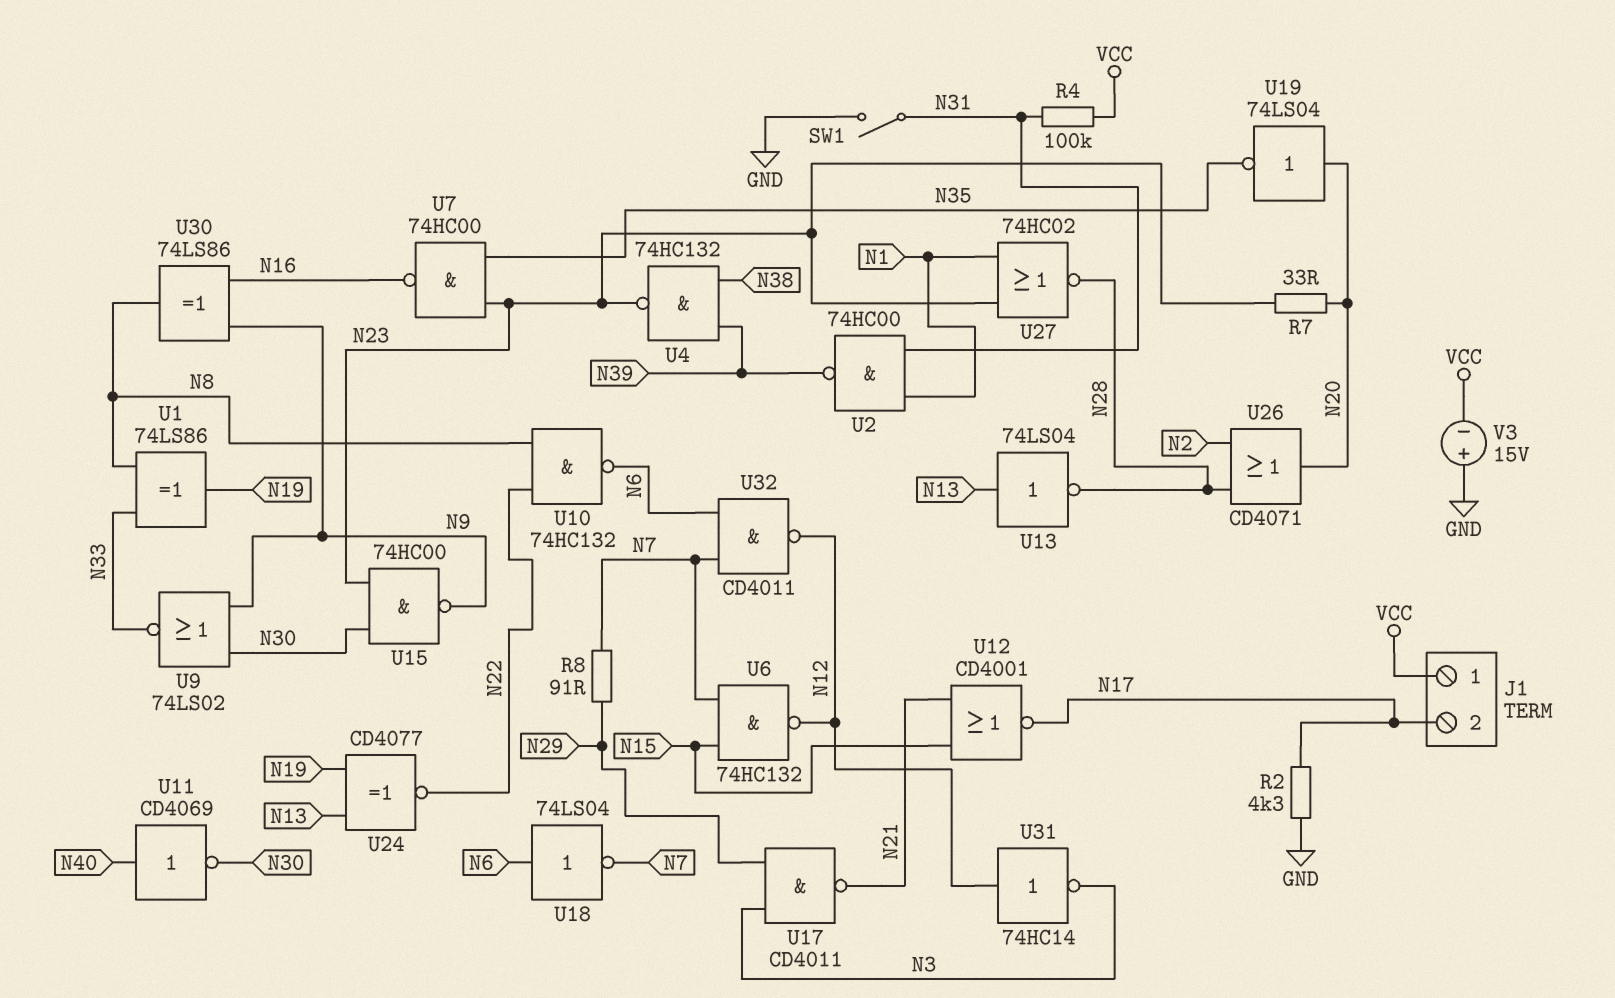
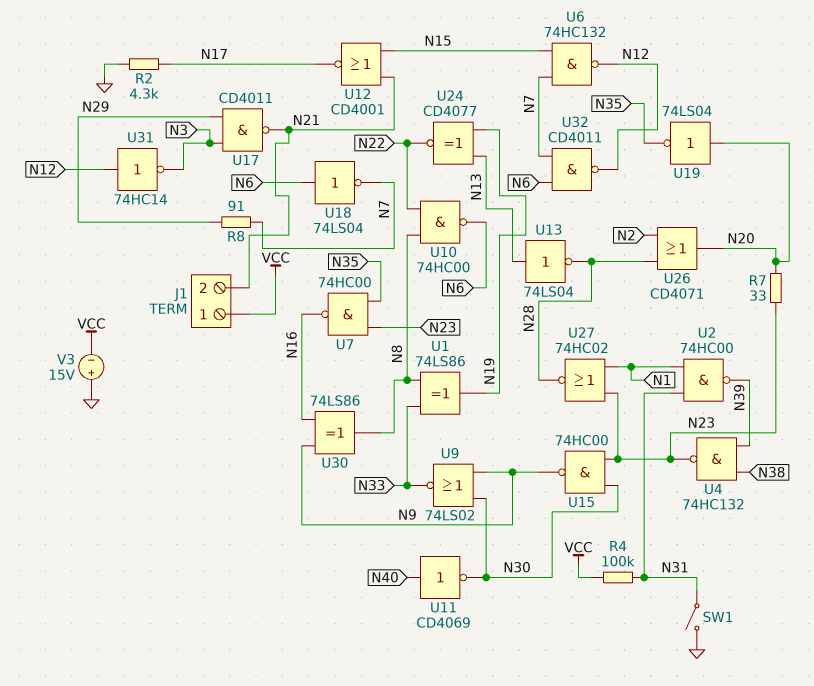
J1 pin 2: N17 -> N21
U10: NAND 74HC132 (in N8, in N22, out N6) -> NAND 74HC00 (in N8, in N22, out N6)

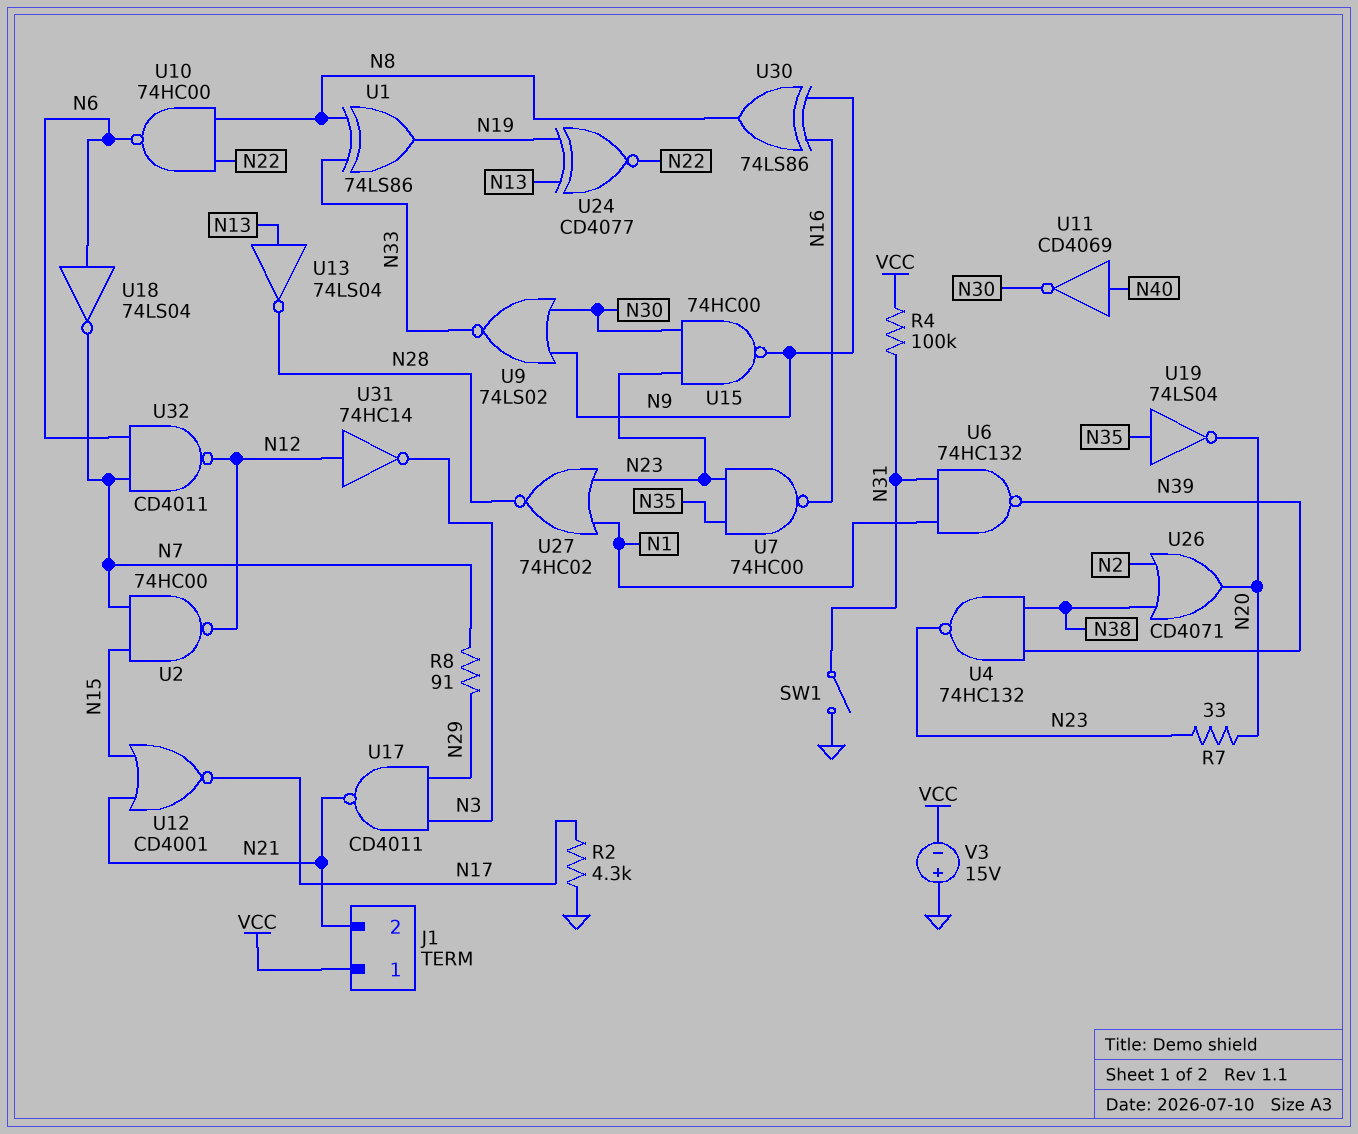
U2: NAND 74HC00 (in N1, in N31, out N39) -> NAND 74HC00 (in N7, in N15, out N12)
U6: NAND 74HC132 (in N7, in N15, out N12) -> NAND 74HC132 (in N1, in N31, out N39)
U19: NOT 74LS04 (in N20, out N35) -> NOT 74LS04 (in N35, out N20)
U26: OR CD4071 (in N2, in N28, out N20) -> OR CD4071 (in N2, in N38, out N20)

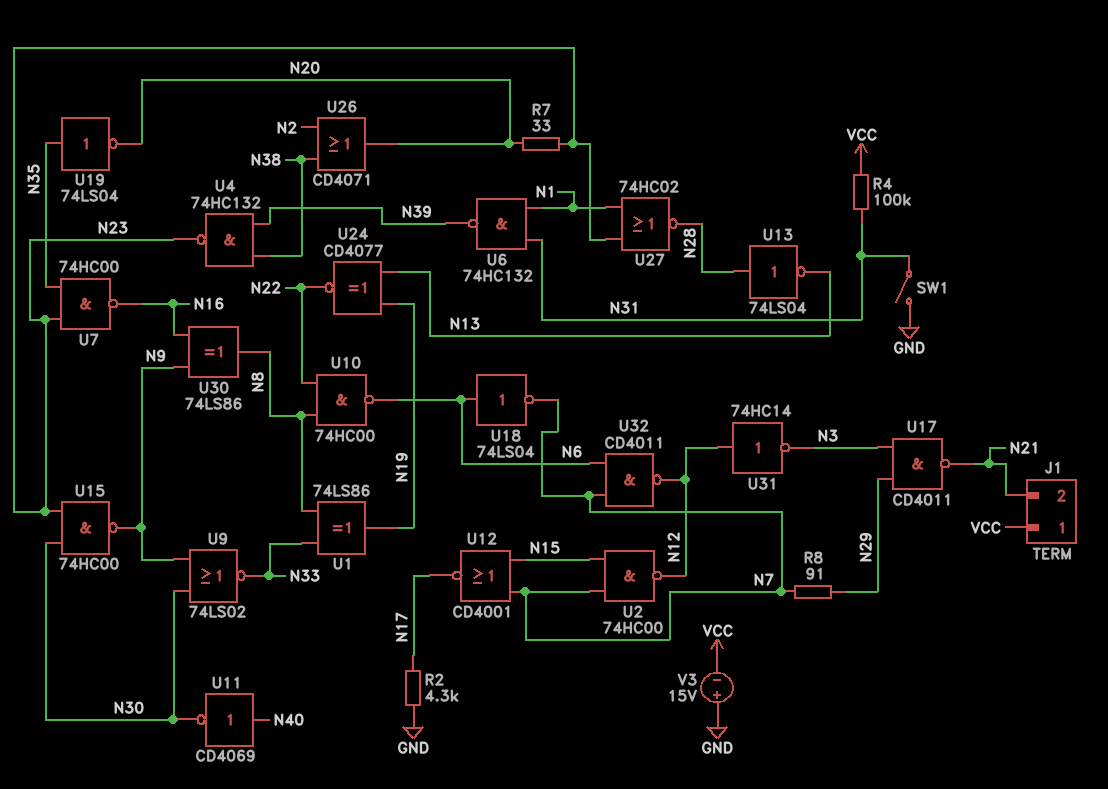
U12: NOR CD4001 (in N15, in N21, out N17) -> NOR CD4001 (in N7, in N15, out N17)
U13: NOT 74LS04 (in N13, out N28) -> NOT 74LS04 (in N28, out N13)

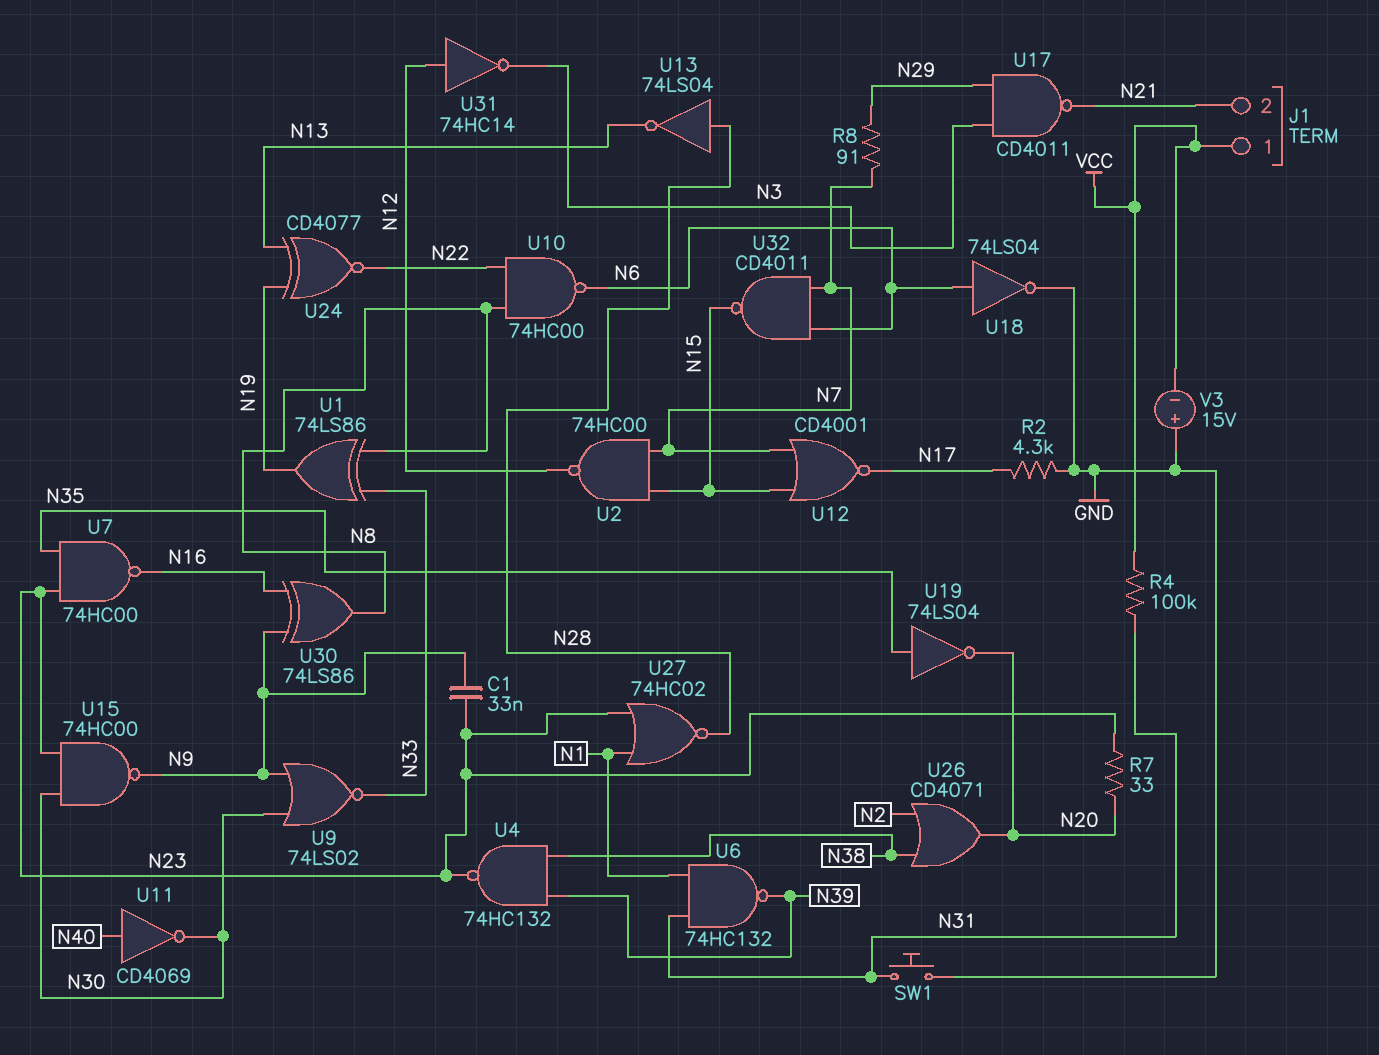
C1: none -> 33nF (N9, N23)
SW1: switch (GND, N31) -> button (GND, N31)
U18: NOT 74LS04 (in N6, out N7) -> NOT 74LS04 (in N6, out GND)
U32: NAND CD4011 (in N6, in N7, out N12) -> NAND CD4011 (in N6, in N7, out N15)

